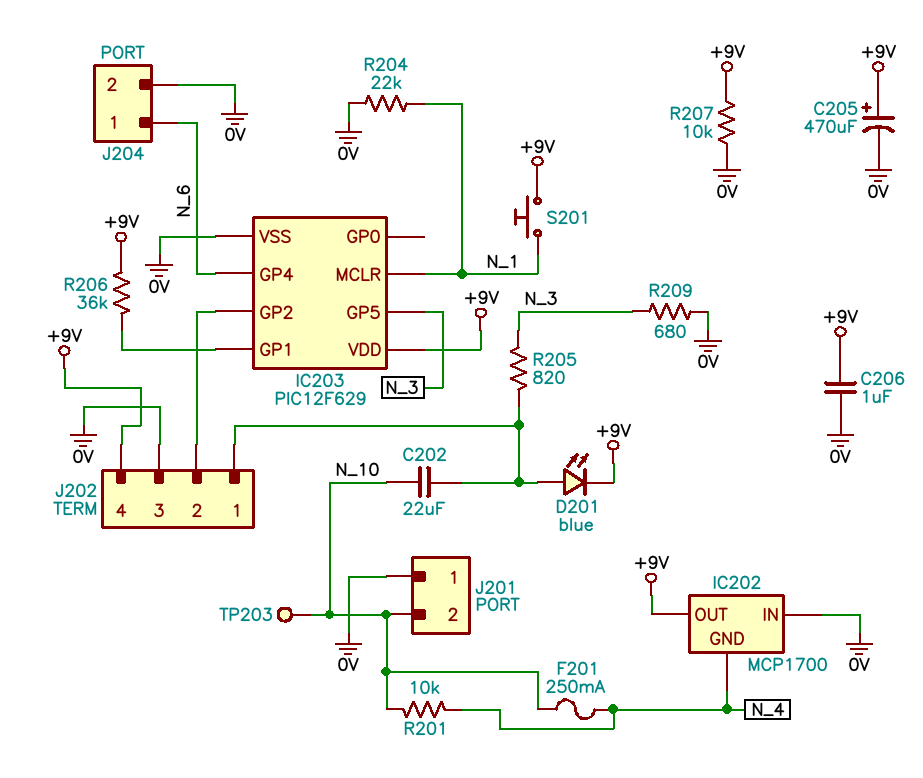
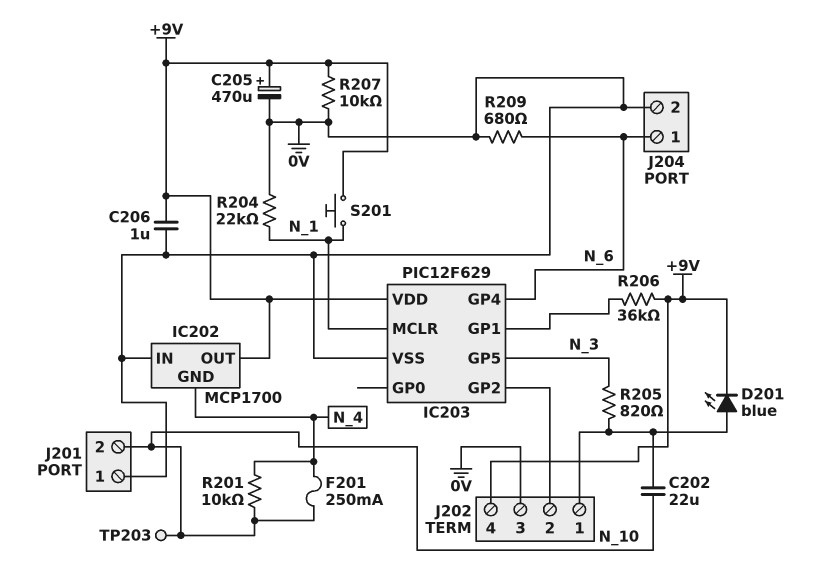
R209: 680 (0V, N_3) -> 680 (0V, N_6)

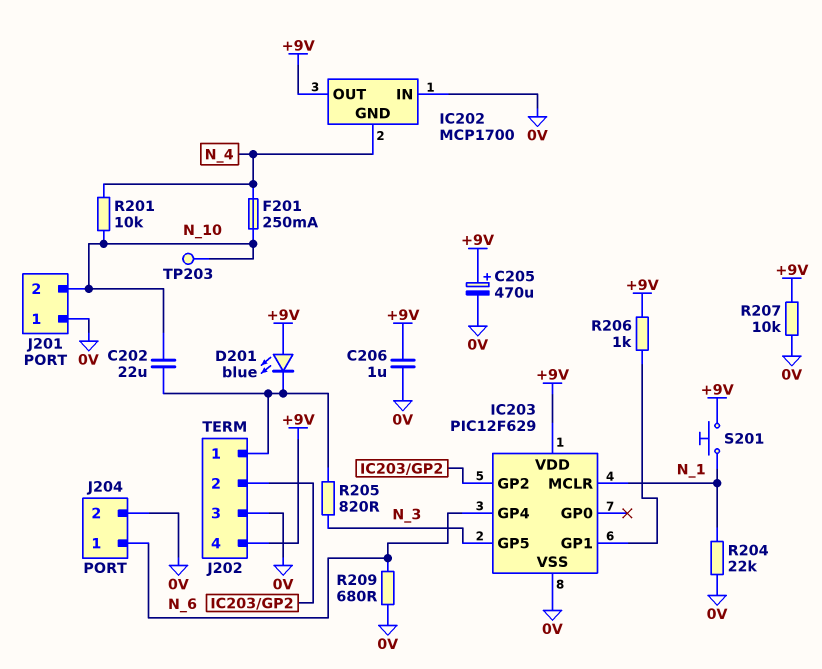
D201: LED blue (A J202/1, K +9V) -> LED blue (A +9V, K J202/1)
R206: 36k (+9V, IC203/GP1) -> 1k (+9V, IC203/GP1)

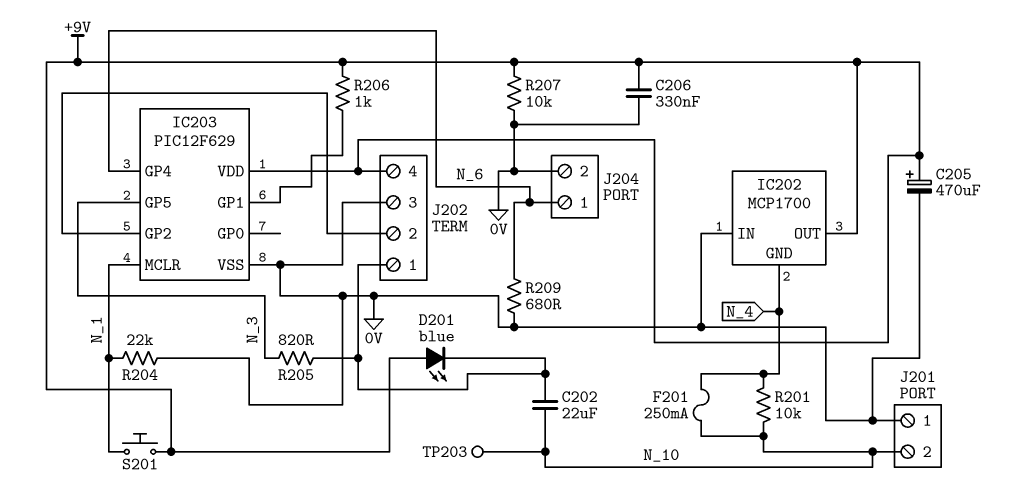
C206: 1uF (+9V, 0V) -> 330nF (+9V, 0V)

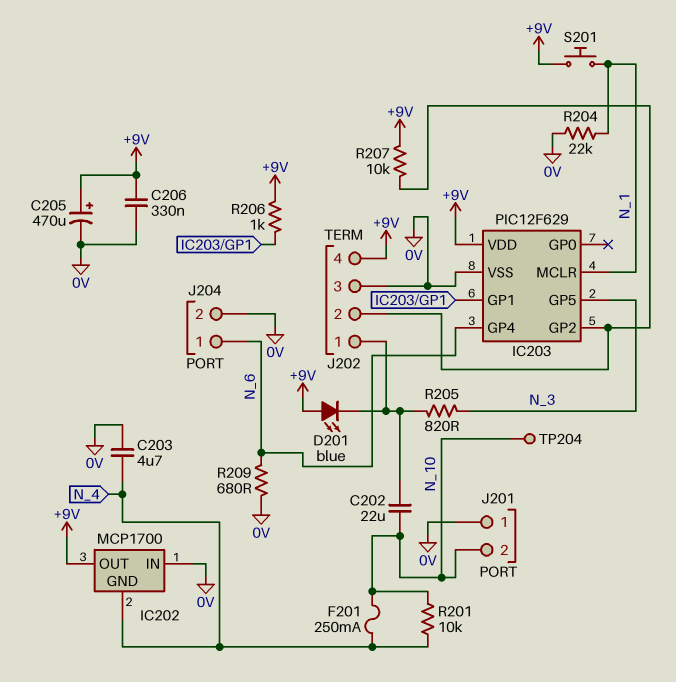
C203: none -> 4.7uF (0V, N_4)
R207: 10k (+9V, 0V) -> 10k (+9V, IC203/GP2)
TP203: test point (N_10) -> none
TP204: none -> test point (N_10)

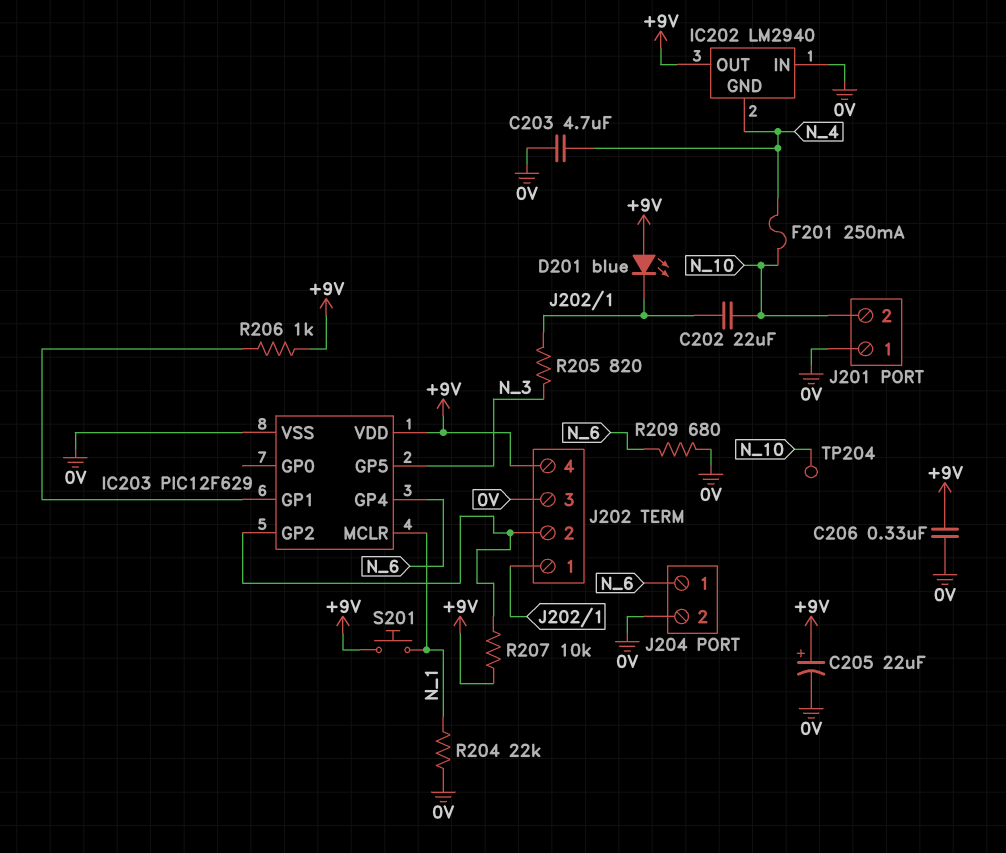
C205: 470uF (plus +9V, minus 0V) -> 22uF (plus +9V, minus 0V)
IC202: MCP1700 -> LM2940
R201: 10k (N_4, N_10) -> none

